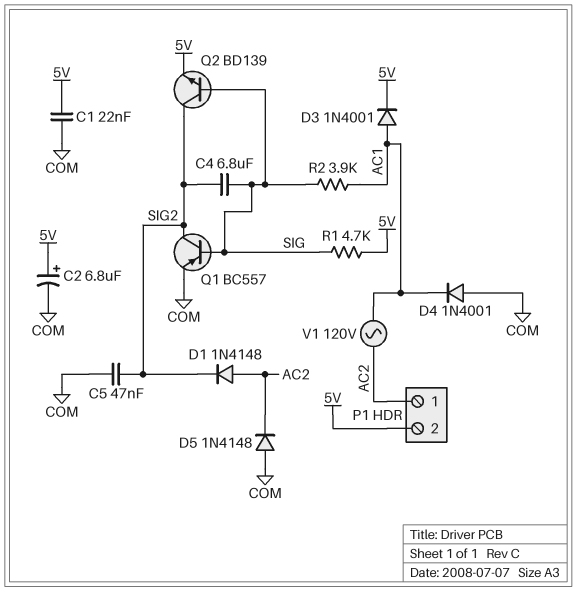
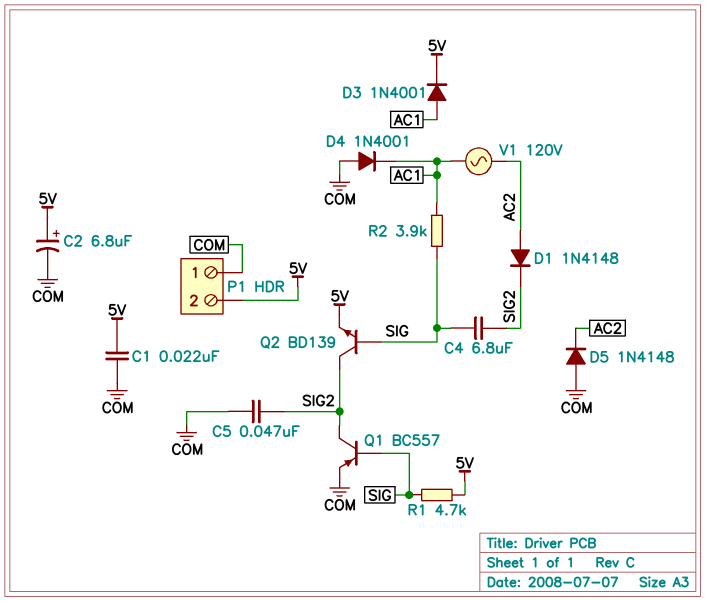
P1 pin 1: AC2 -> COM

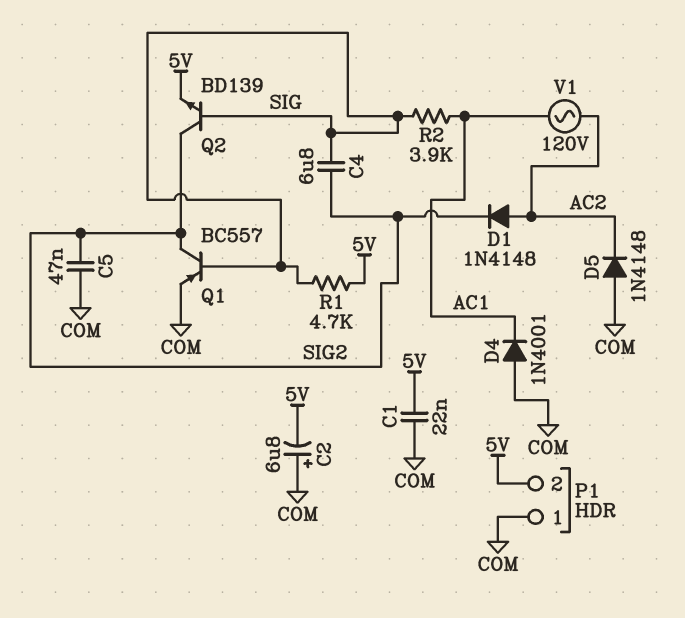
C2: 6.8uF (plus 5V, minus COM) -> 6.8uF (plus COM, minus 5V)
D3: diode 1N4001 (A AC1, K 5V) -> none

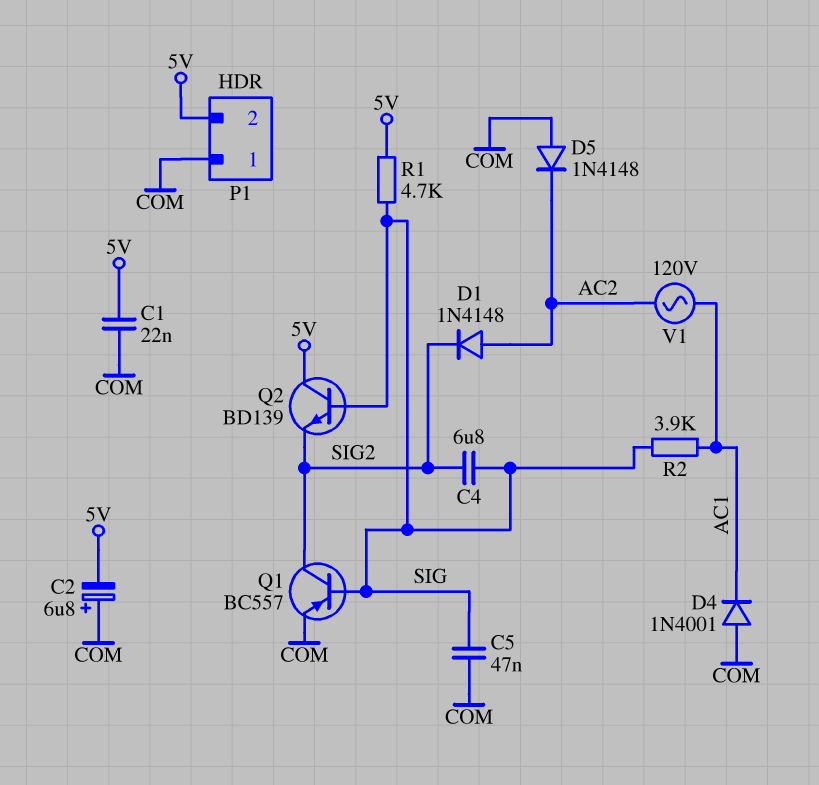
C5: 47nF (COM, SIG2) -> 47nF (COM, SIG)
Q2: NPN BD139 (B SIG, C SIG2, E 5V) -> NPN BD139 (B SIG, C 5V, E SIG2)

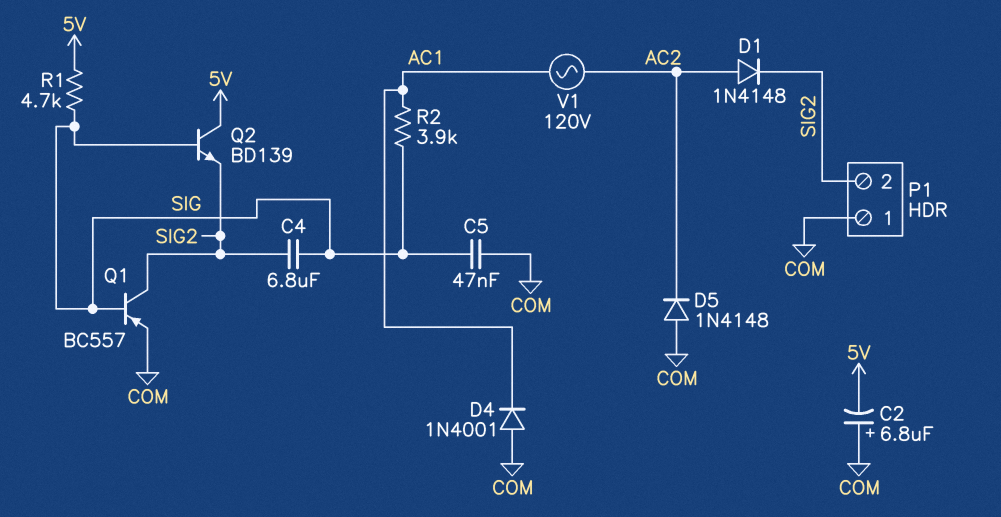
C1: 22nF (5V, COM) -> none
P1 pin 2: 5V -> SIG2

